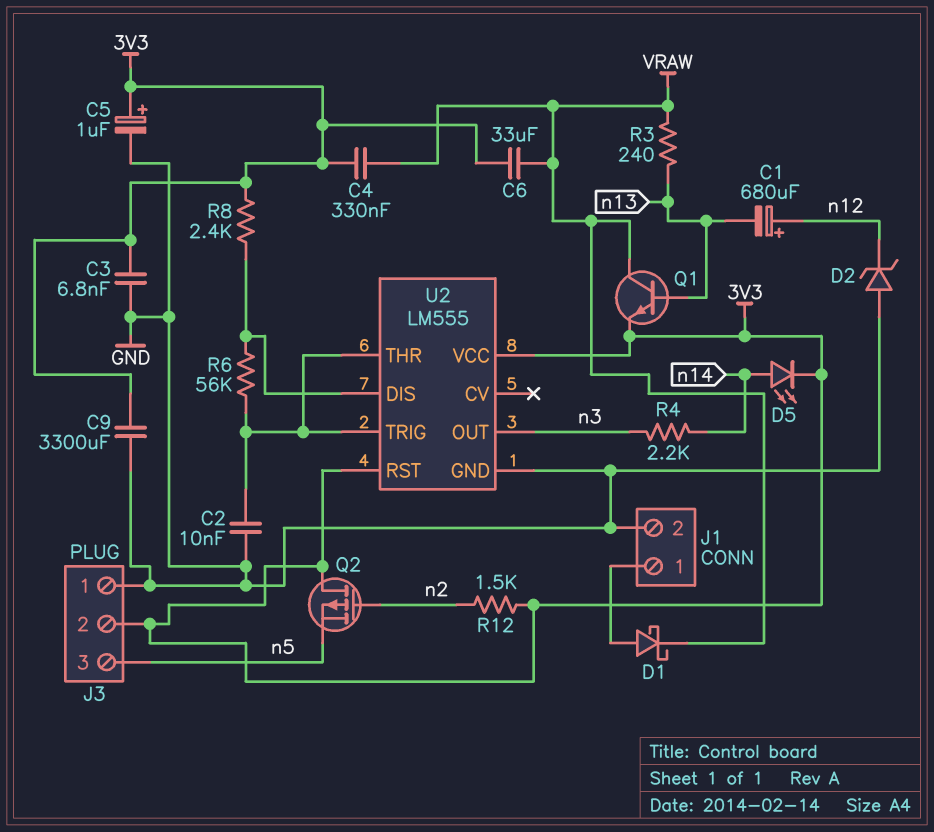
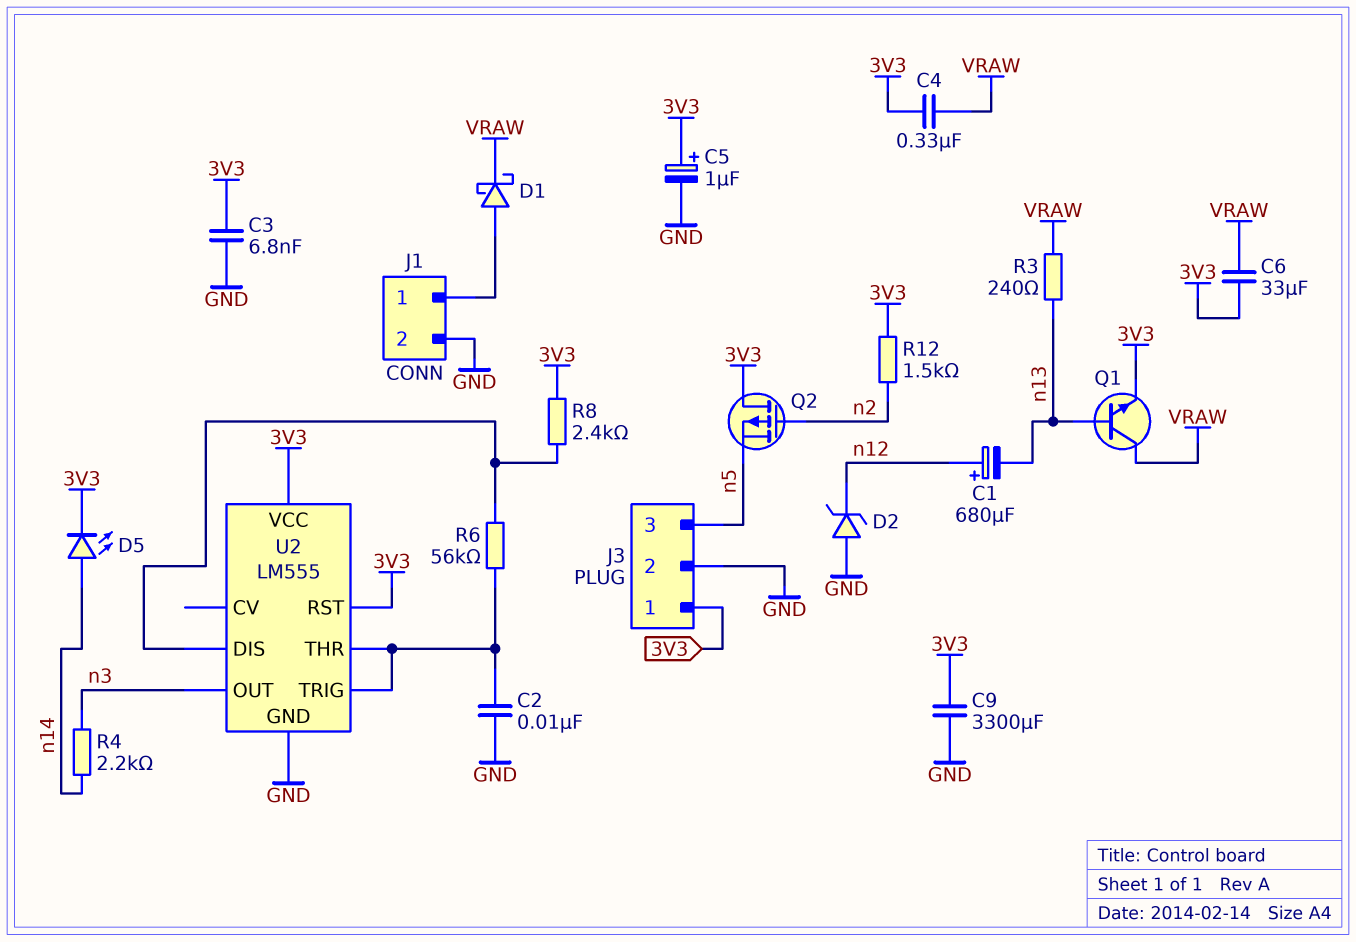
J3 pin 1: GND -> 3V3
J3 pin 2: 3V3 -> GND

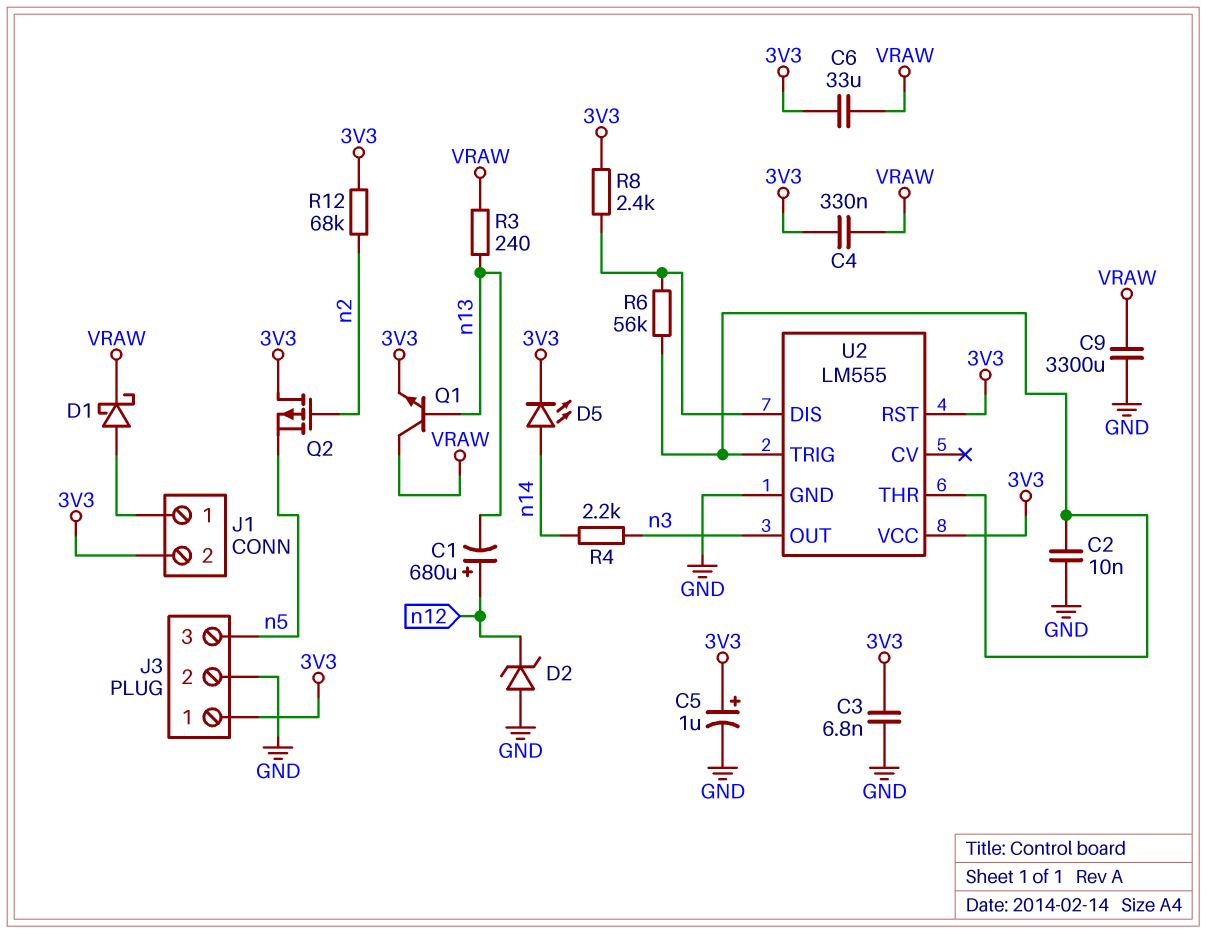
C9: 3300uF (3V3, GND) -> 3300uF (GND, VRAW)
J1 pin 2: GND -> 3V3
R12: 1.5k (3V3, n2) -> 68k (3V3, n2)

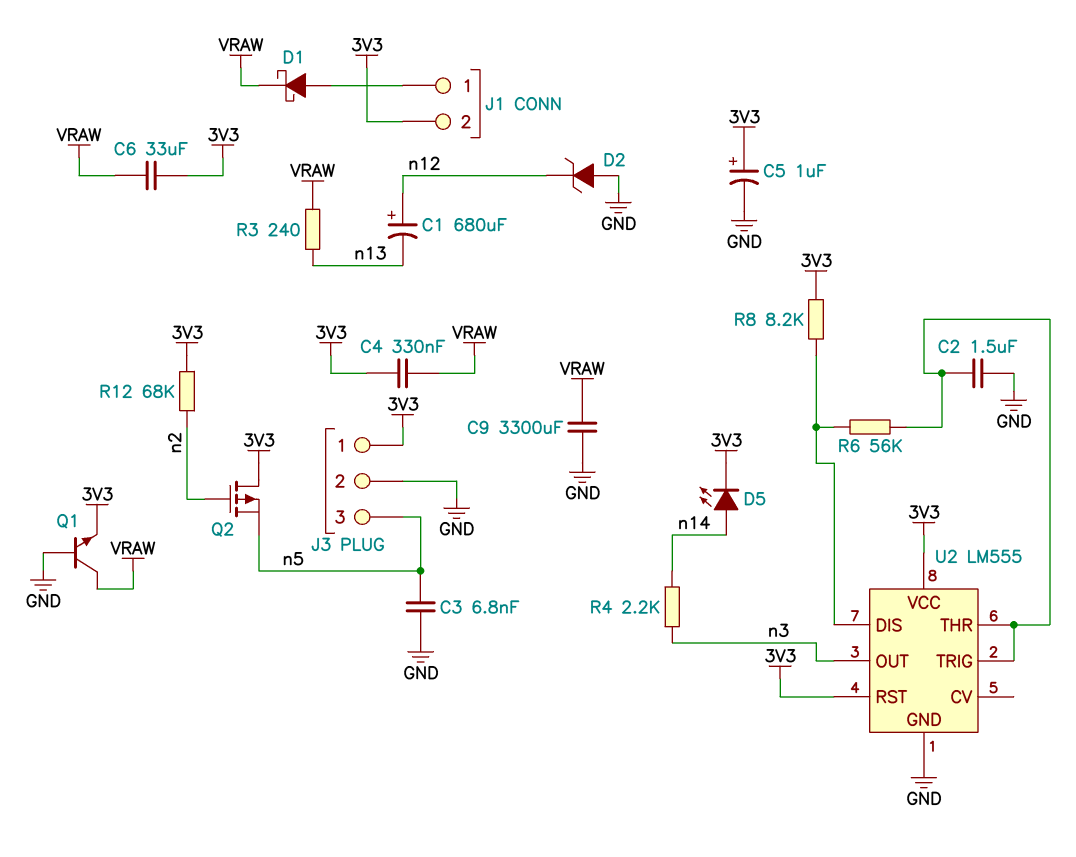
C2: 10nF (GND, U2/THR) -> 1.5uF (GND, U2/THR)
C3: 6.8nF (3V3, GND) -> 6.8nF (GND, n5)
Q1: NPN (B n13, C VRAW, E 3V3) -> NPN (B GND, C VRAW, E 3V3)
R8: 2.4k (3V3, U2/DIS) -> 8.2k (3V3, U2/DIS)

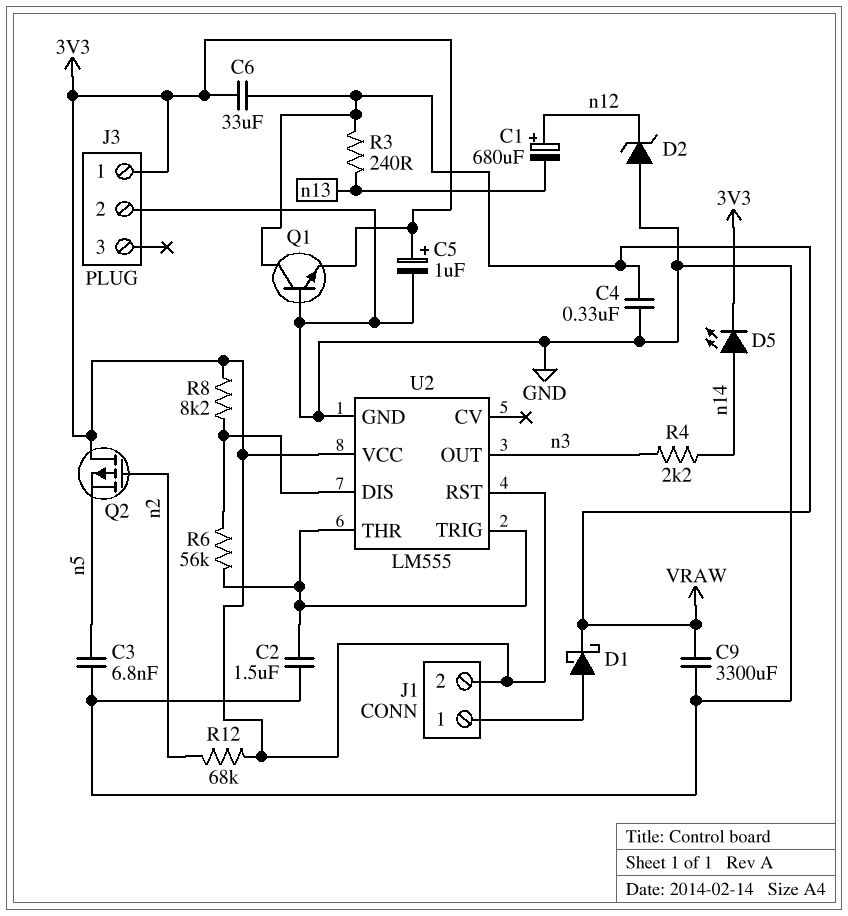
C4: 330nF (3V3, VRAW) -> 330nF (GND, VRAW)
J3 pin 3: n5 -> none

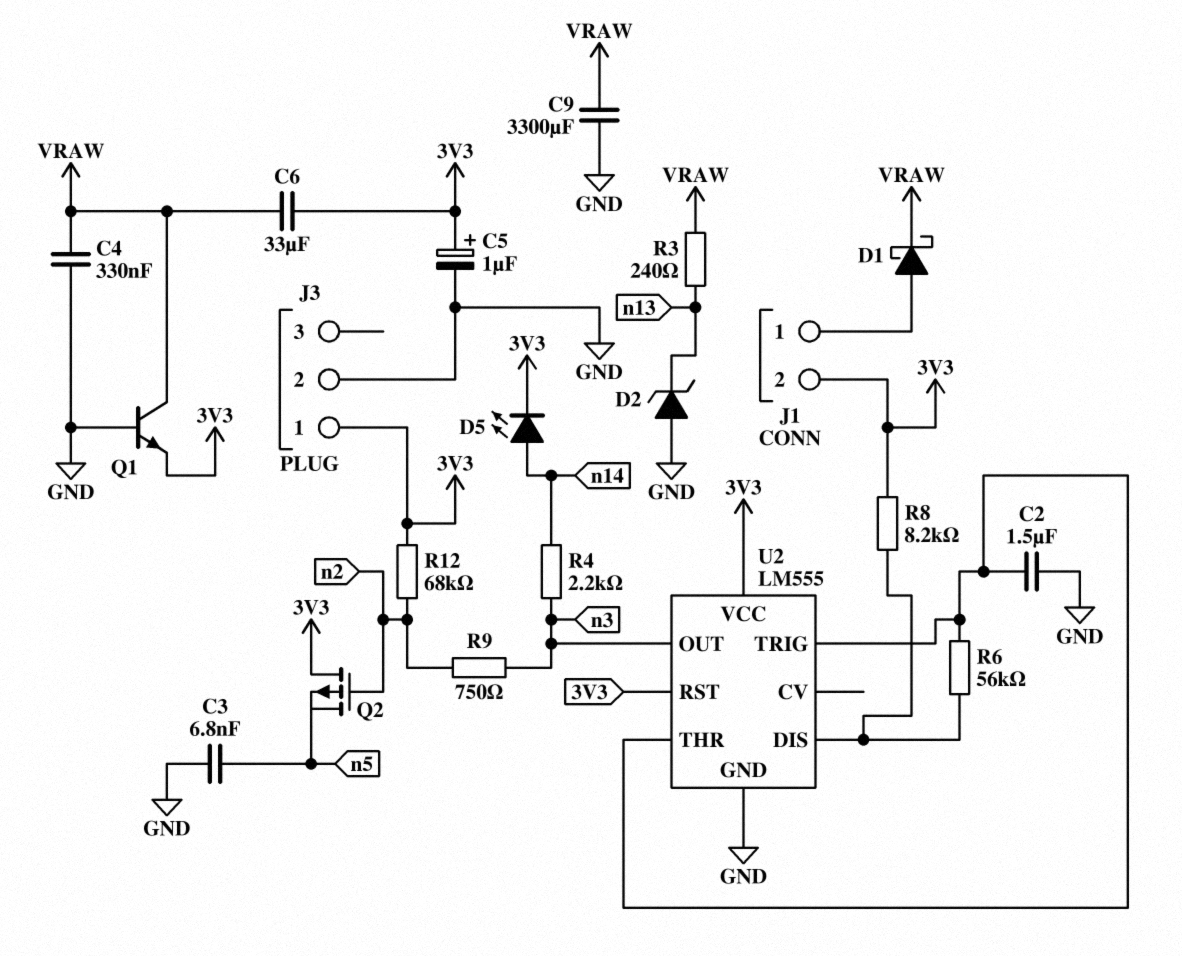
C1: 680uF (plus n12, minus n13) -> none
D2: zener (A GND, K n12) -> zener (A GND, K n13)
R9: none -> 750 (n2, n3)

